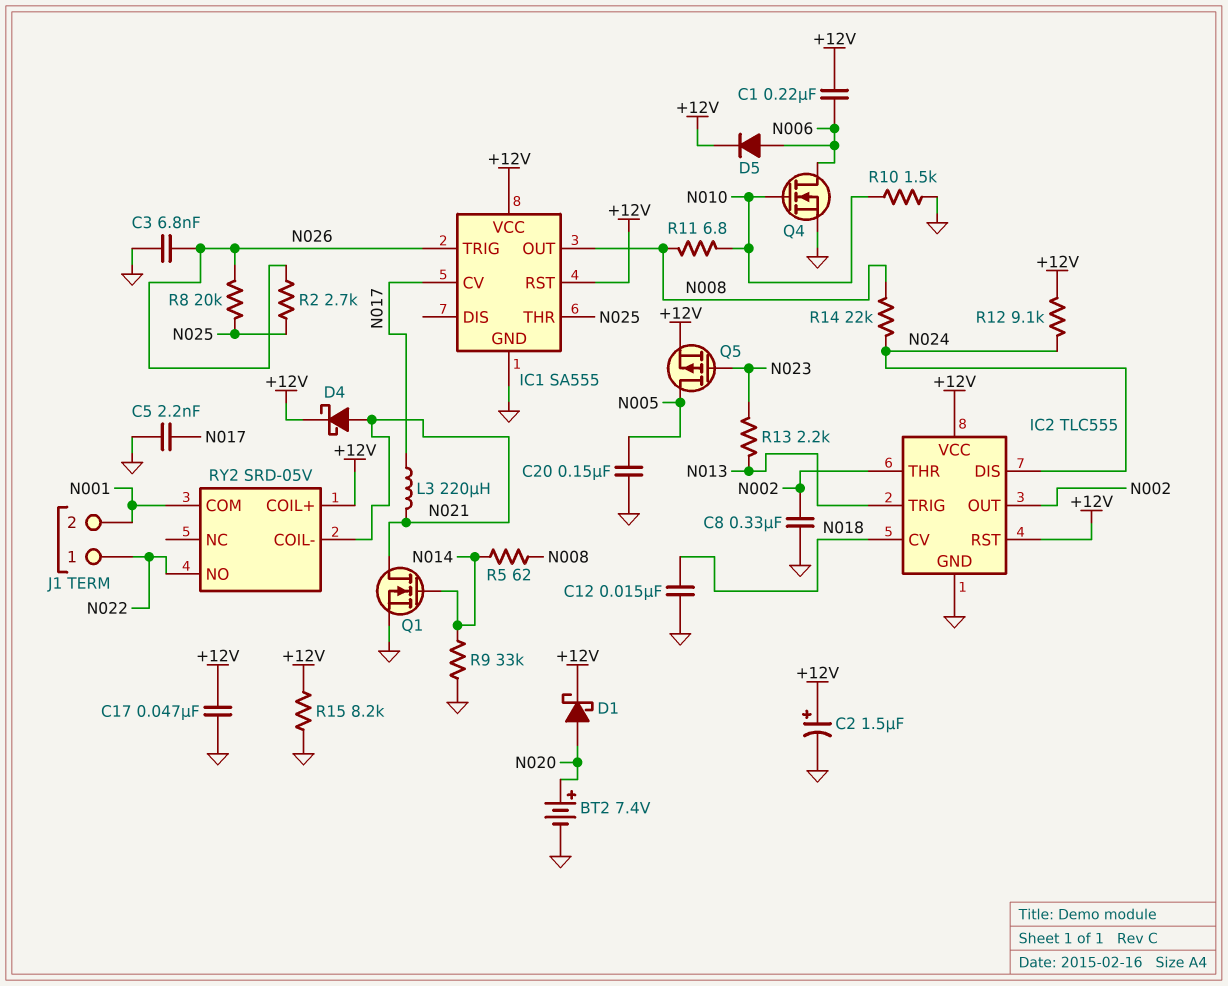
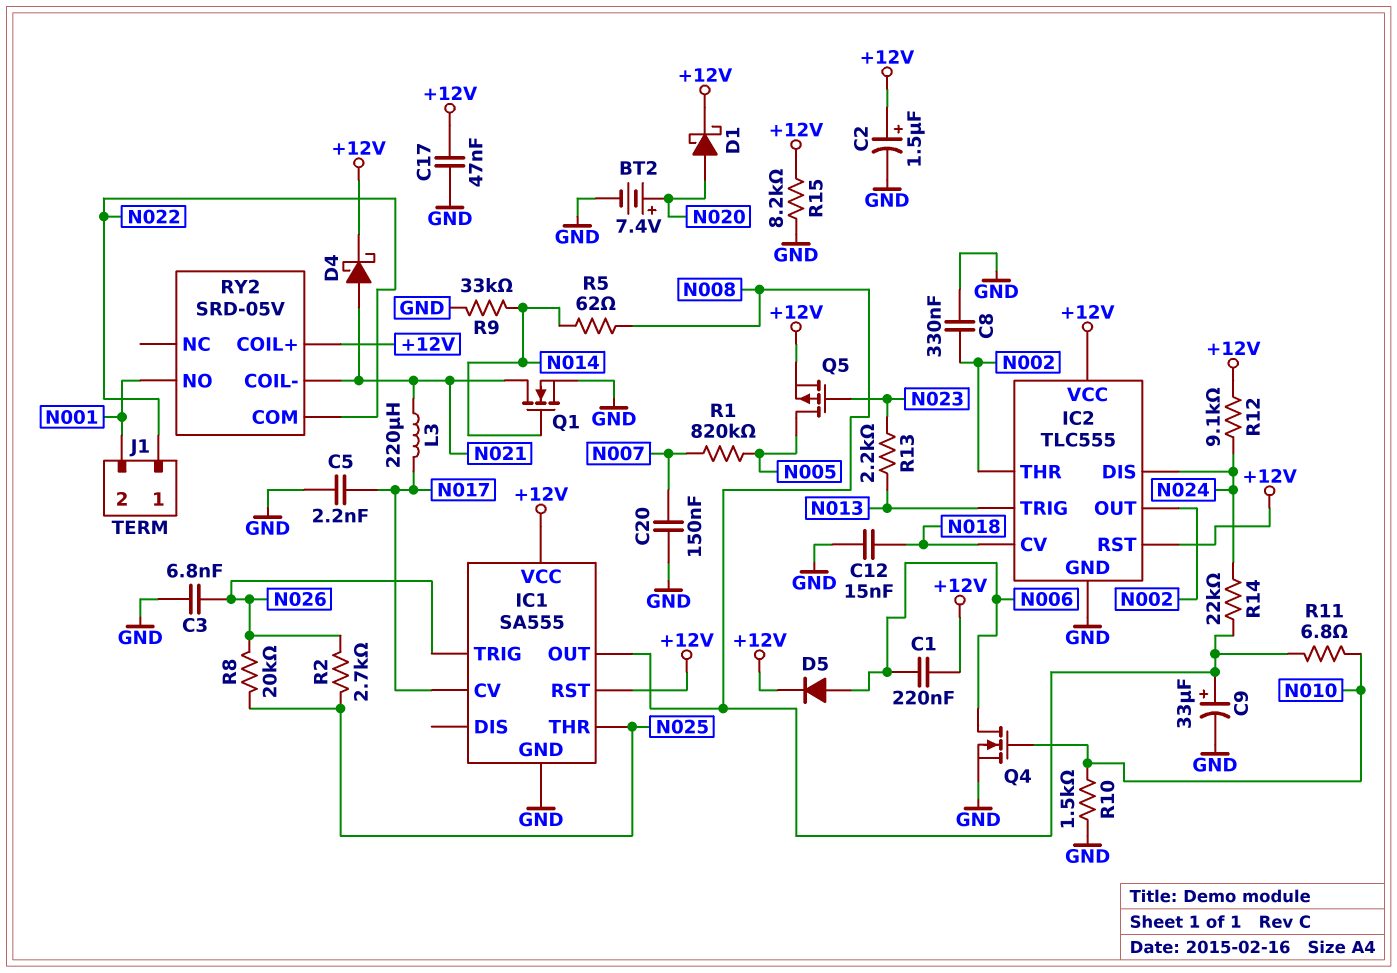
C9: none -> 33uF (plus N008, minus GND)
C20: 150nF (GND, N005) -> 150nF (GND, N007)
R1: none -> 820k (N005, N007)
RY2 pin COM: N001 -> N022
RY2 pin NO: N022 -> N001

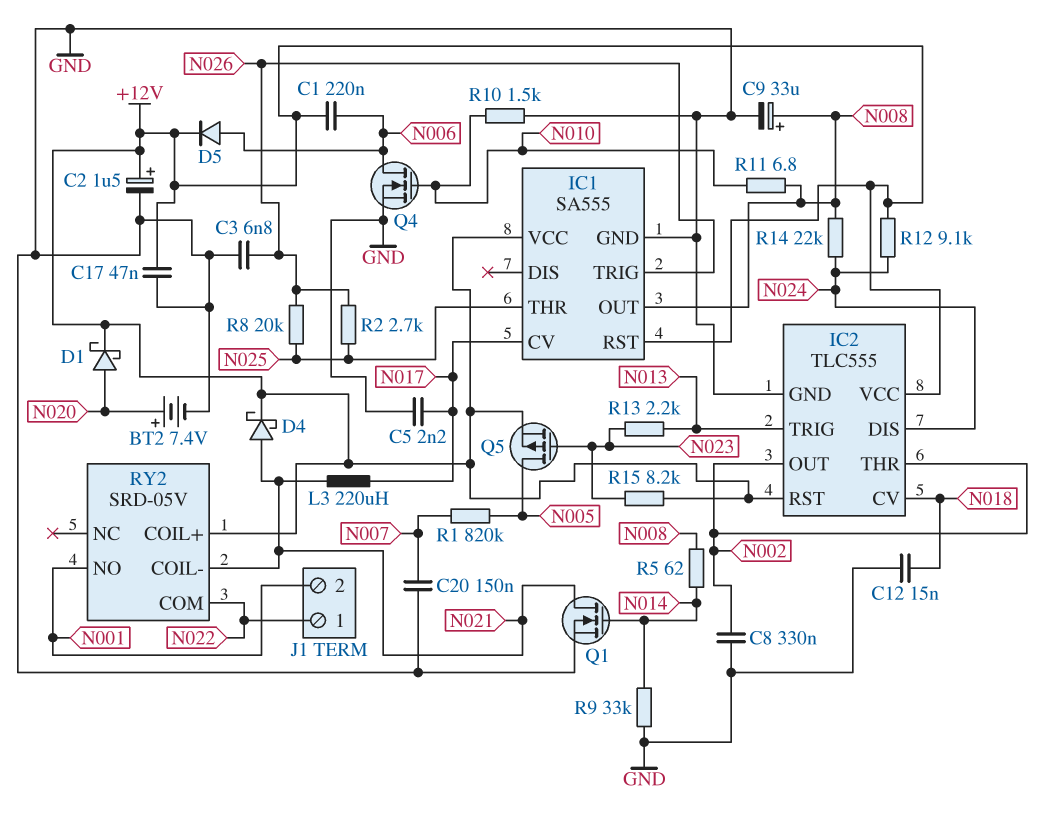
R15: 8.2k (+12V, GND) -> 8.2k (+12V, N023)

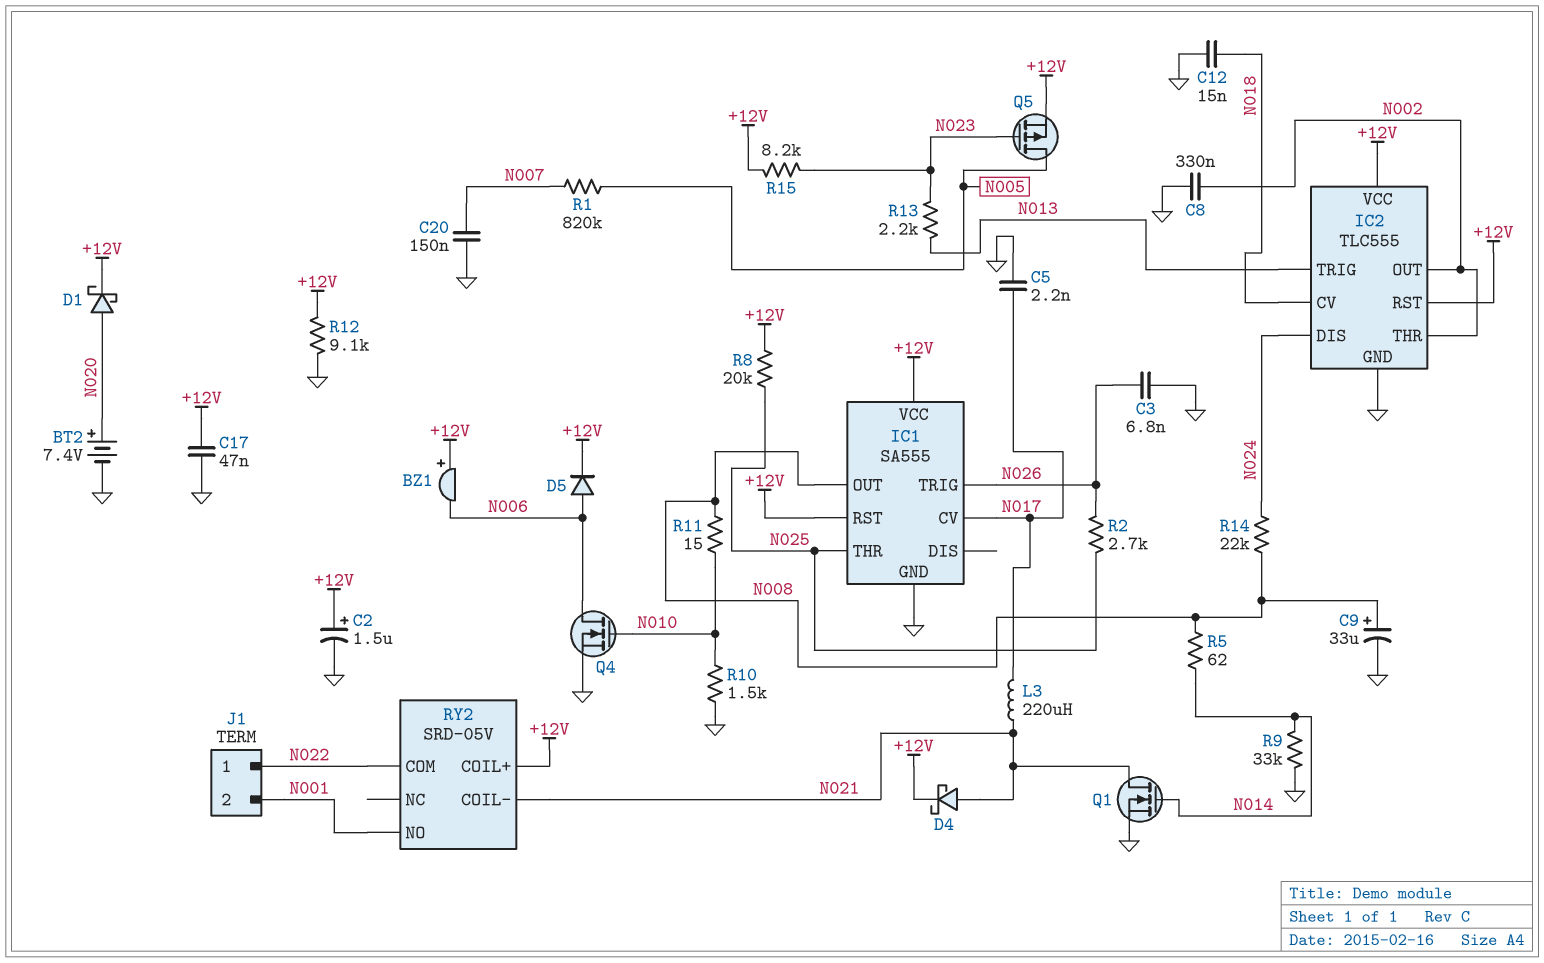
BZ1: none -> buzzer (plus +12V, minus N006)
C1: 220nF (+12V, N006) -> none
R8: 20k (N025, N026) -> 20k (+12V, N025)
R11: 6.8 (N008, N010) -> 15 (N008, N010)
R12: 9.1k (+12V, N024) -> 9.1k (+12V, GND)

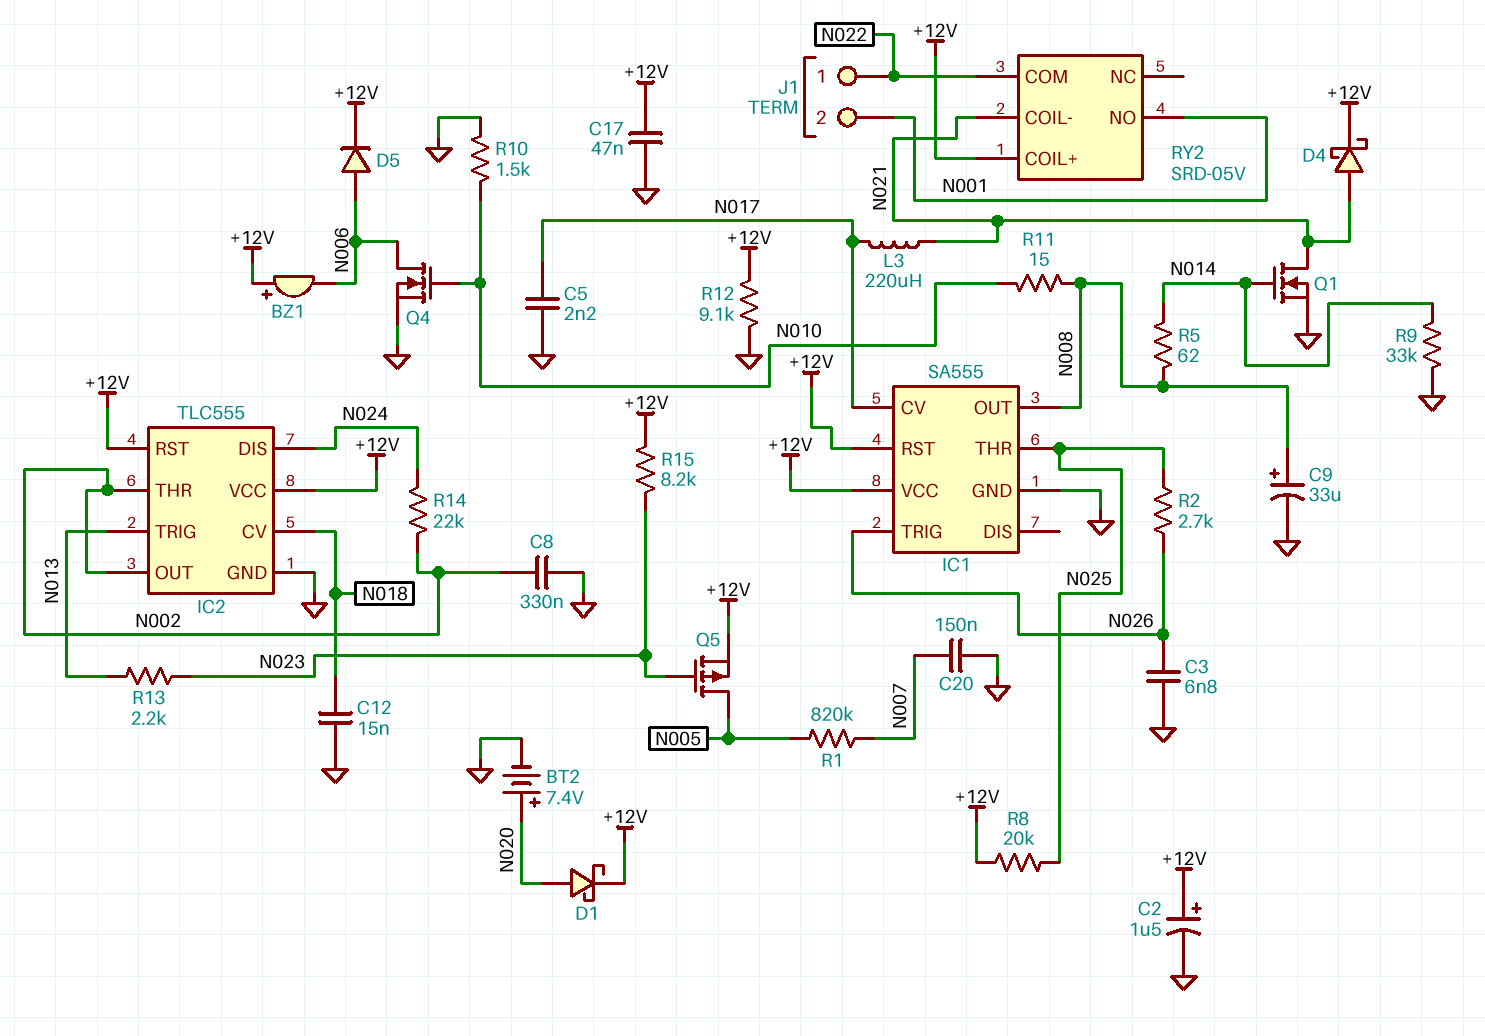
R14: 22k (N008, N024) -> 22k (N002, N024)

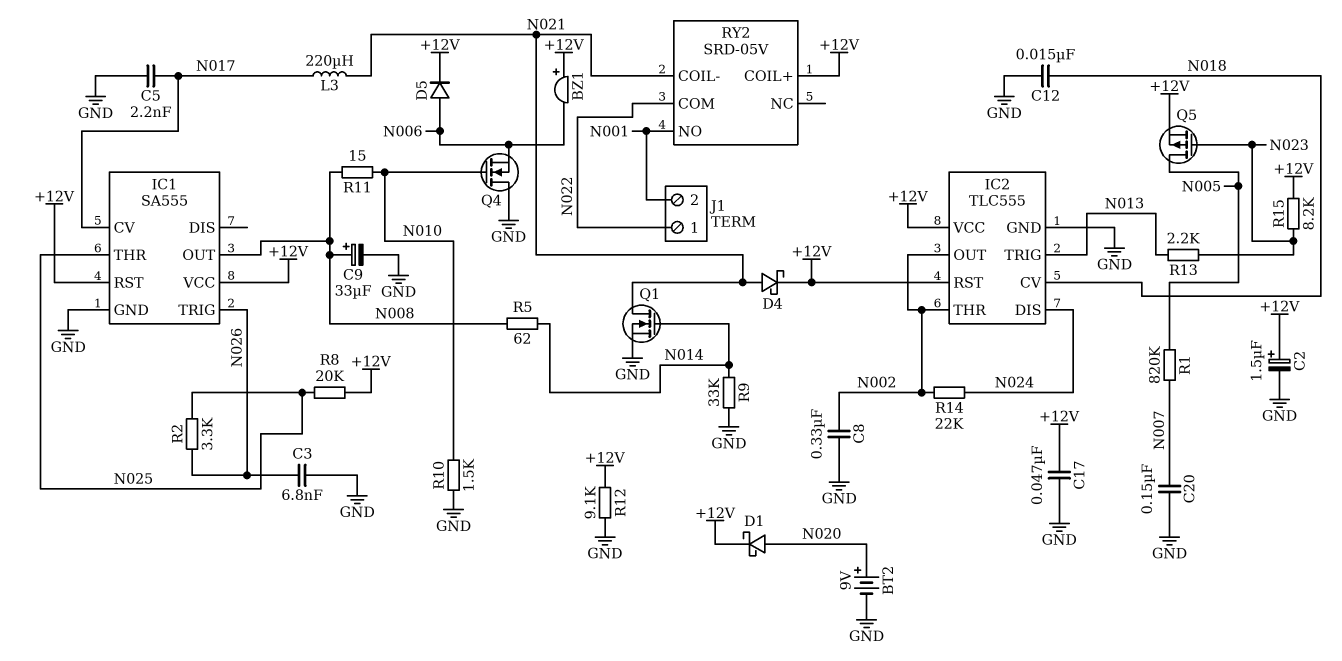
BT2: 7.4V (plus N020, minus GND) -> 9V (plus N020, minus GND)
Q4: NMOS (G N010, D N006, S GND) -> NMOS (G N010, D GND, S N006)
R2: 2.7k (N025, N026) -> 3.3k (N025, N026)

